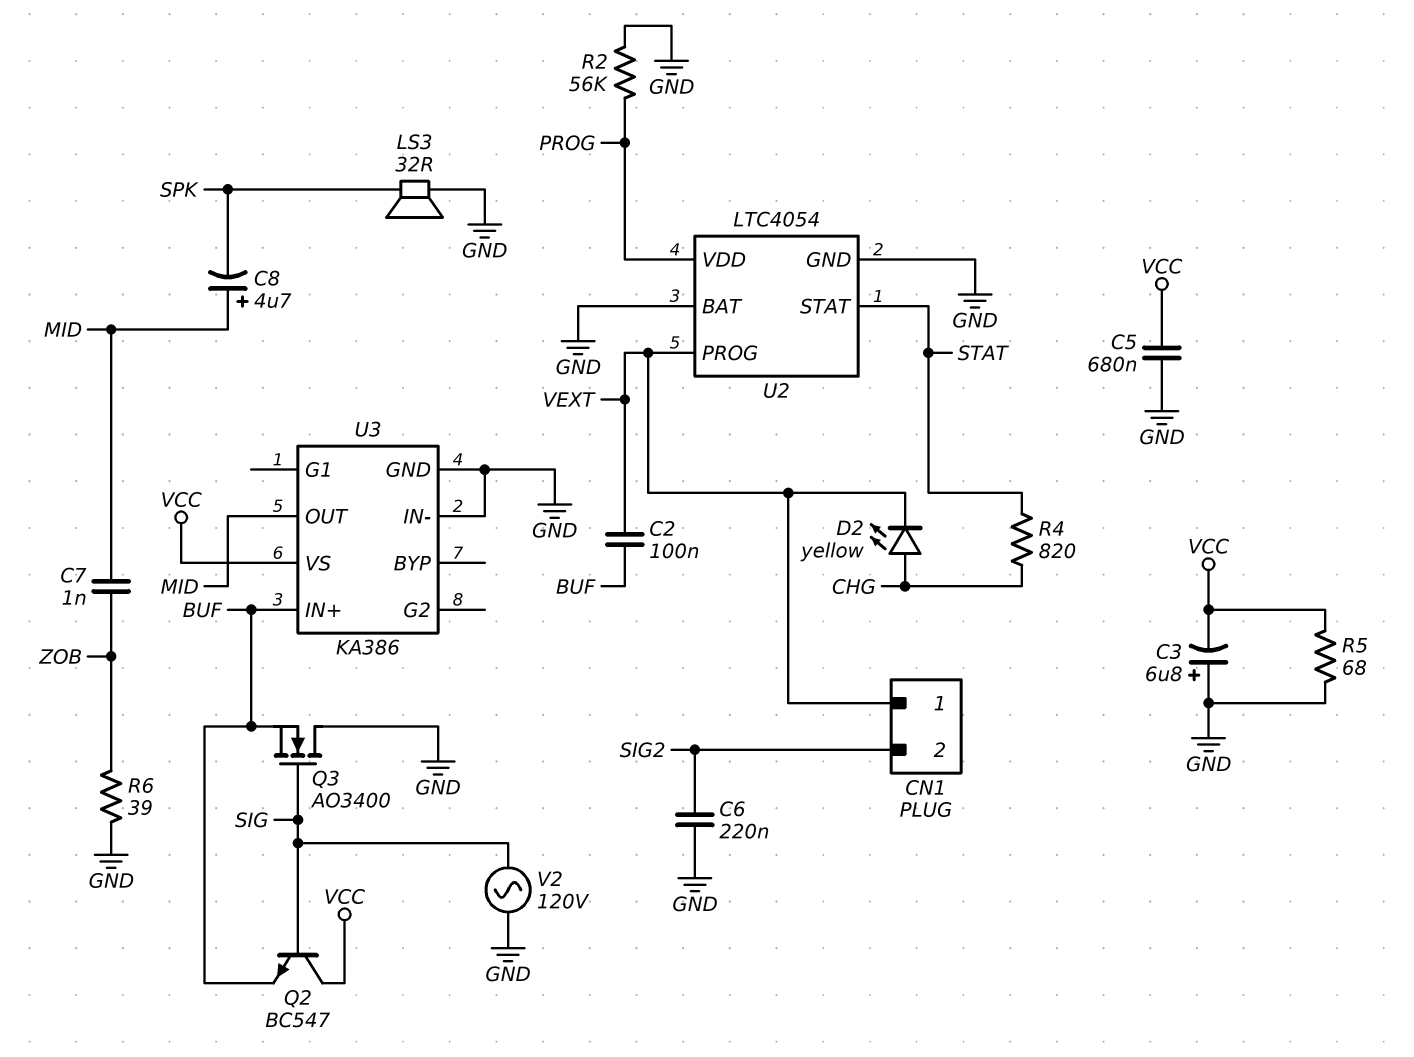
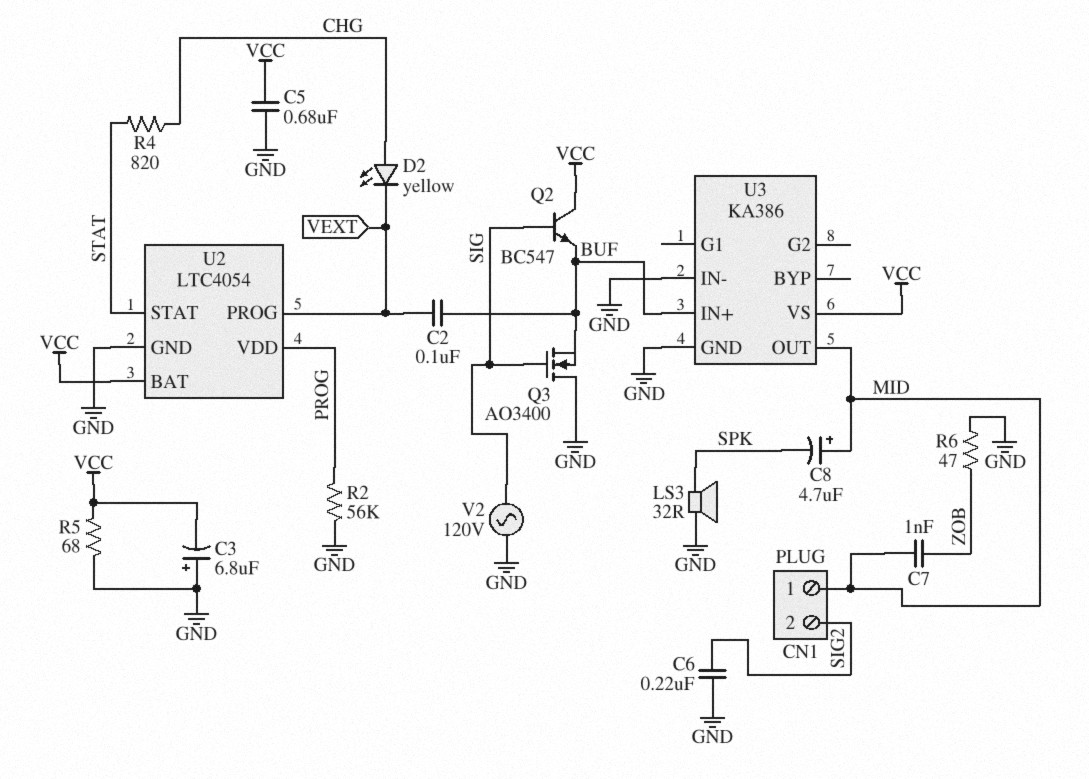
CN1 pin 1: VEXT -> MID
R6: 39 (GND, ZOB) -> 47 (GND, ZOB)
U2 pin BAT: GND -> VCC

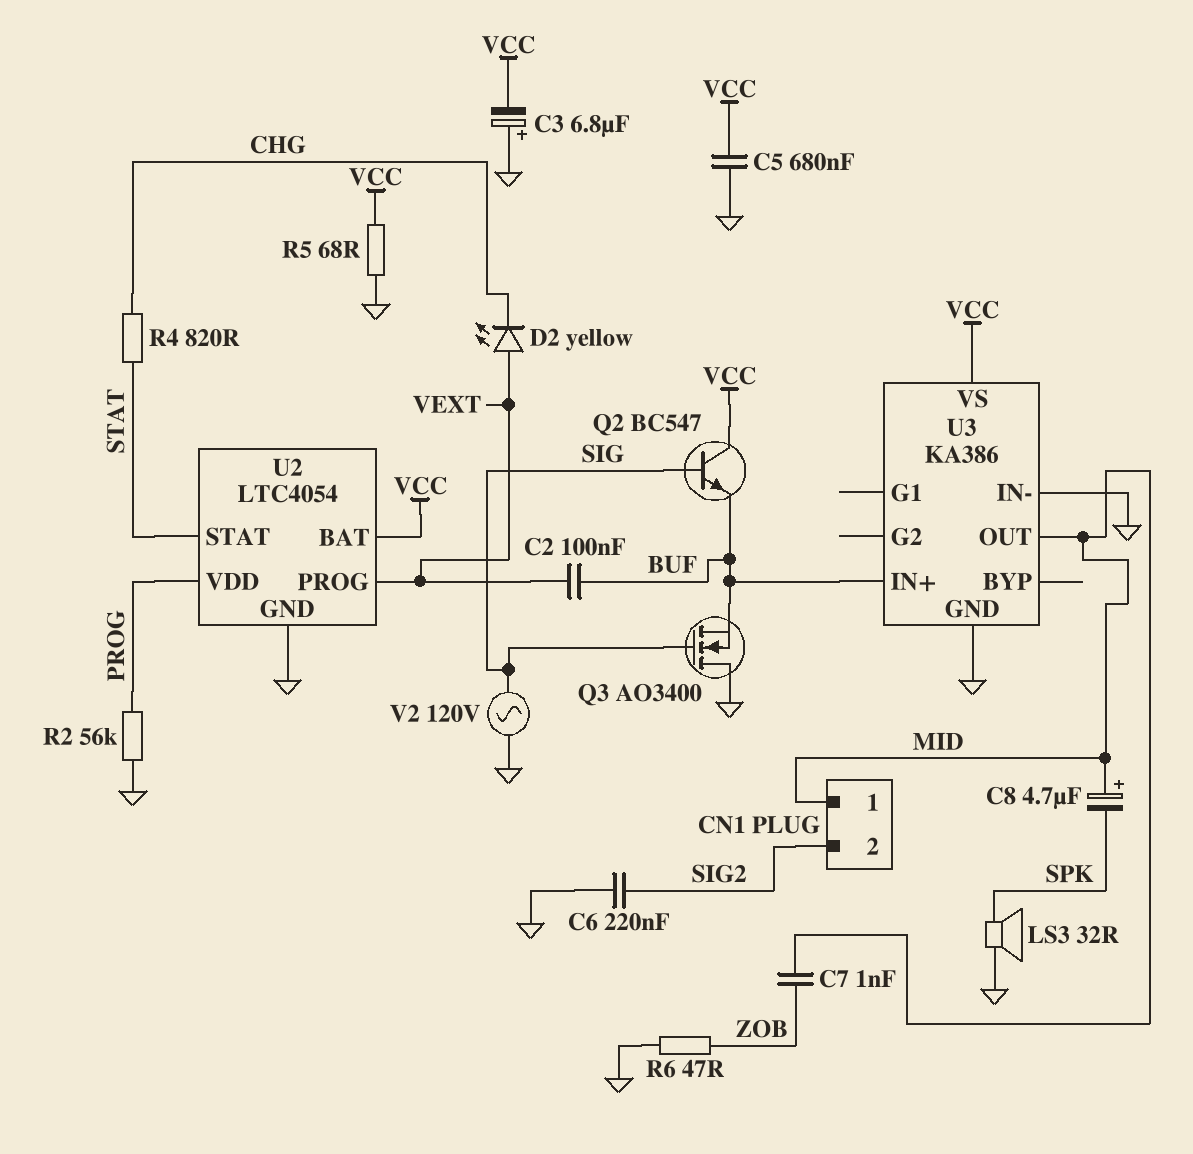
D2: LED yellow (A CHG, K VEXT) -> LED yellow (A VEXT, K CHG)

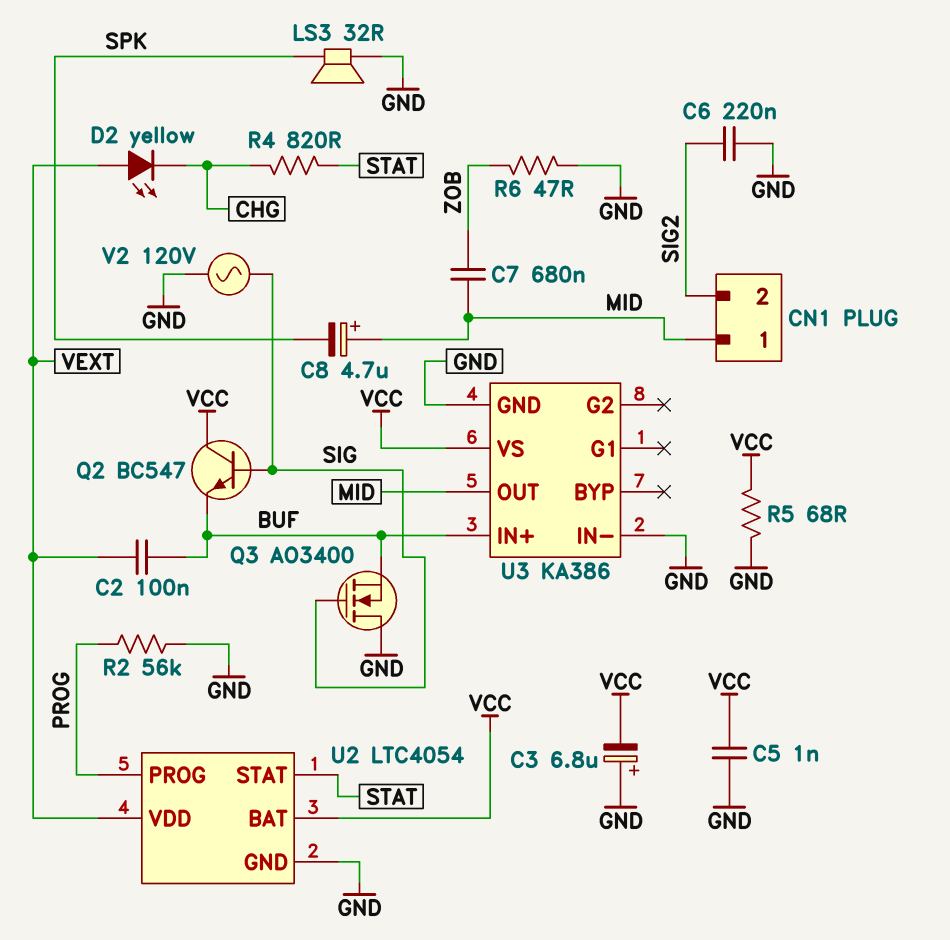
C5: 680nF (GND, VCC) -> 1nF (GND, VCC)
C7: 1nF (MID, ZOB) -> 680nF (MID, ZOB)
U2 pin PROG: VEXT -> PROG
U2 pin VDD: PROG -> VEXT

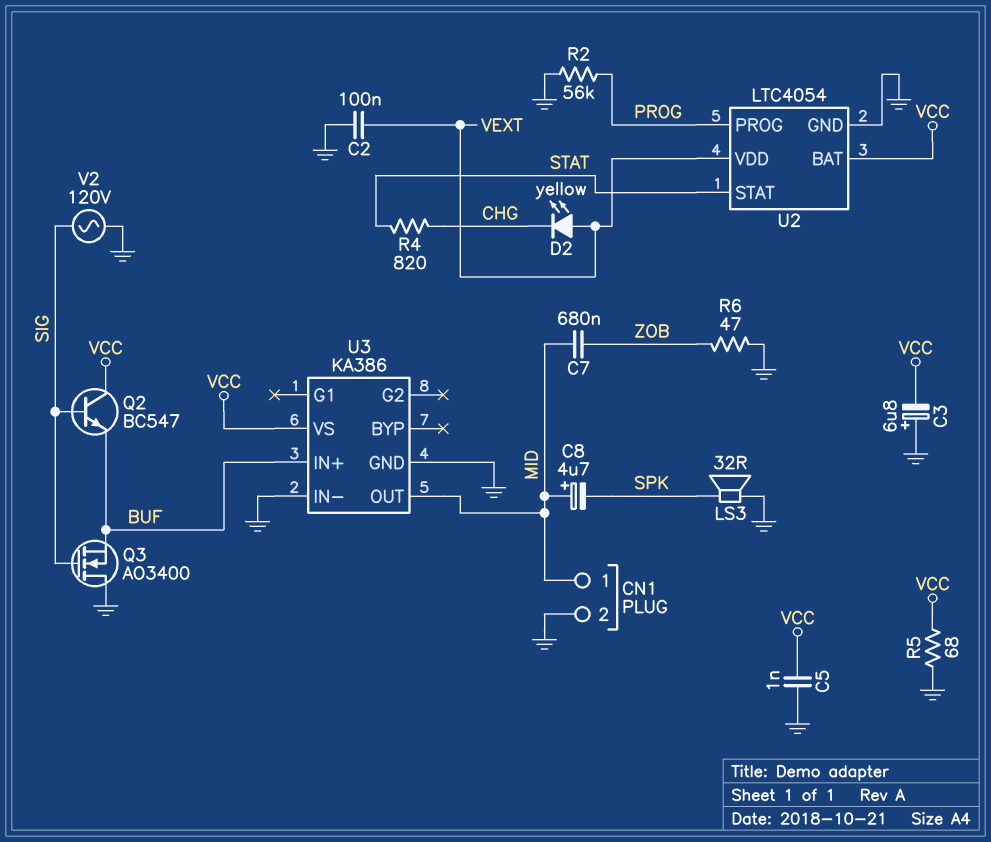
C2: 100nF (BUF, VEXT) -> 100nF (GND, VEXT)
C6: 220nF (GND, SIG2) -> none
CN1 pin 2: SIG2 -> GND

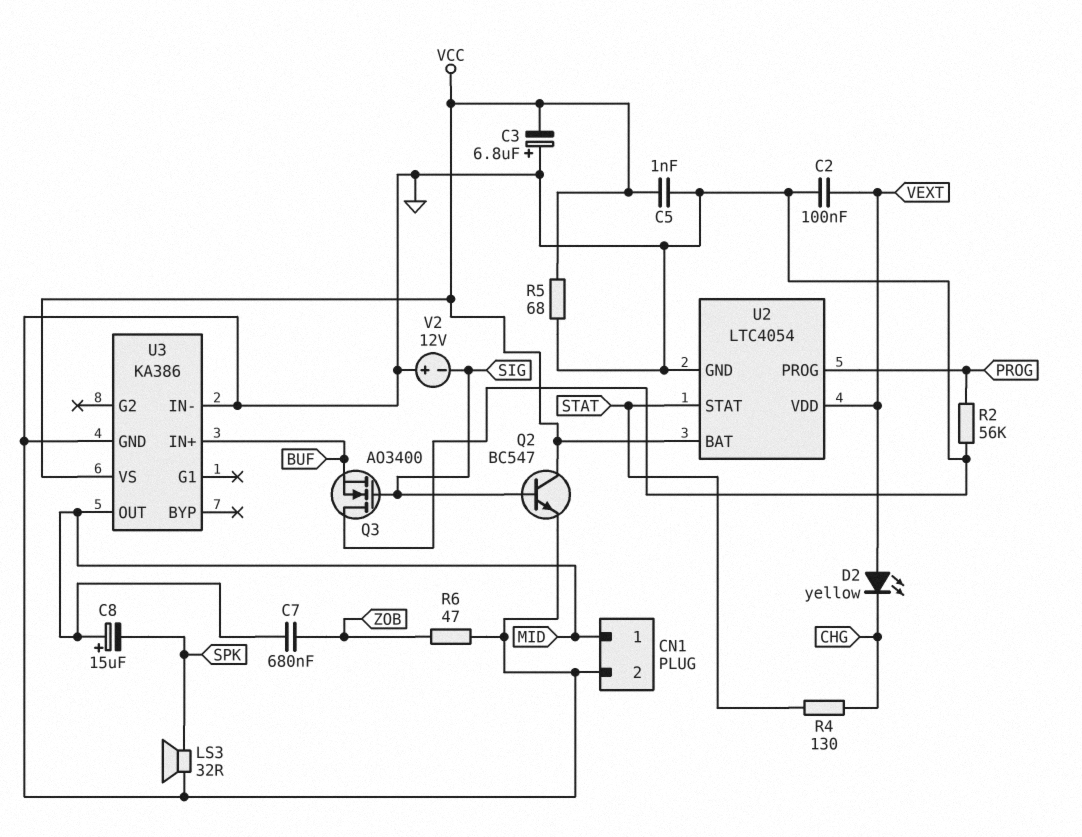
C8: 4.7uF (plus MID, minus SPK) -> 15uF (plus MID, minus SPK)
Q2: NPN BC547 (B SIG, C VCC, E BUF) -> NPN BC547 (B SIG, C VCC, E GND)
R4: 820 (CHG, STAT) -> 130 (CHG, STAT)
V2: AC 120V (GND, SIG) -> 12V (plus GND, minus SIG)

